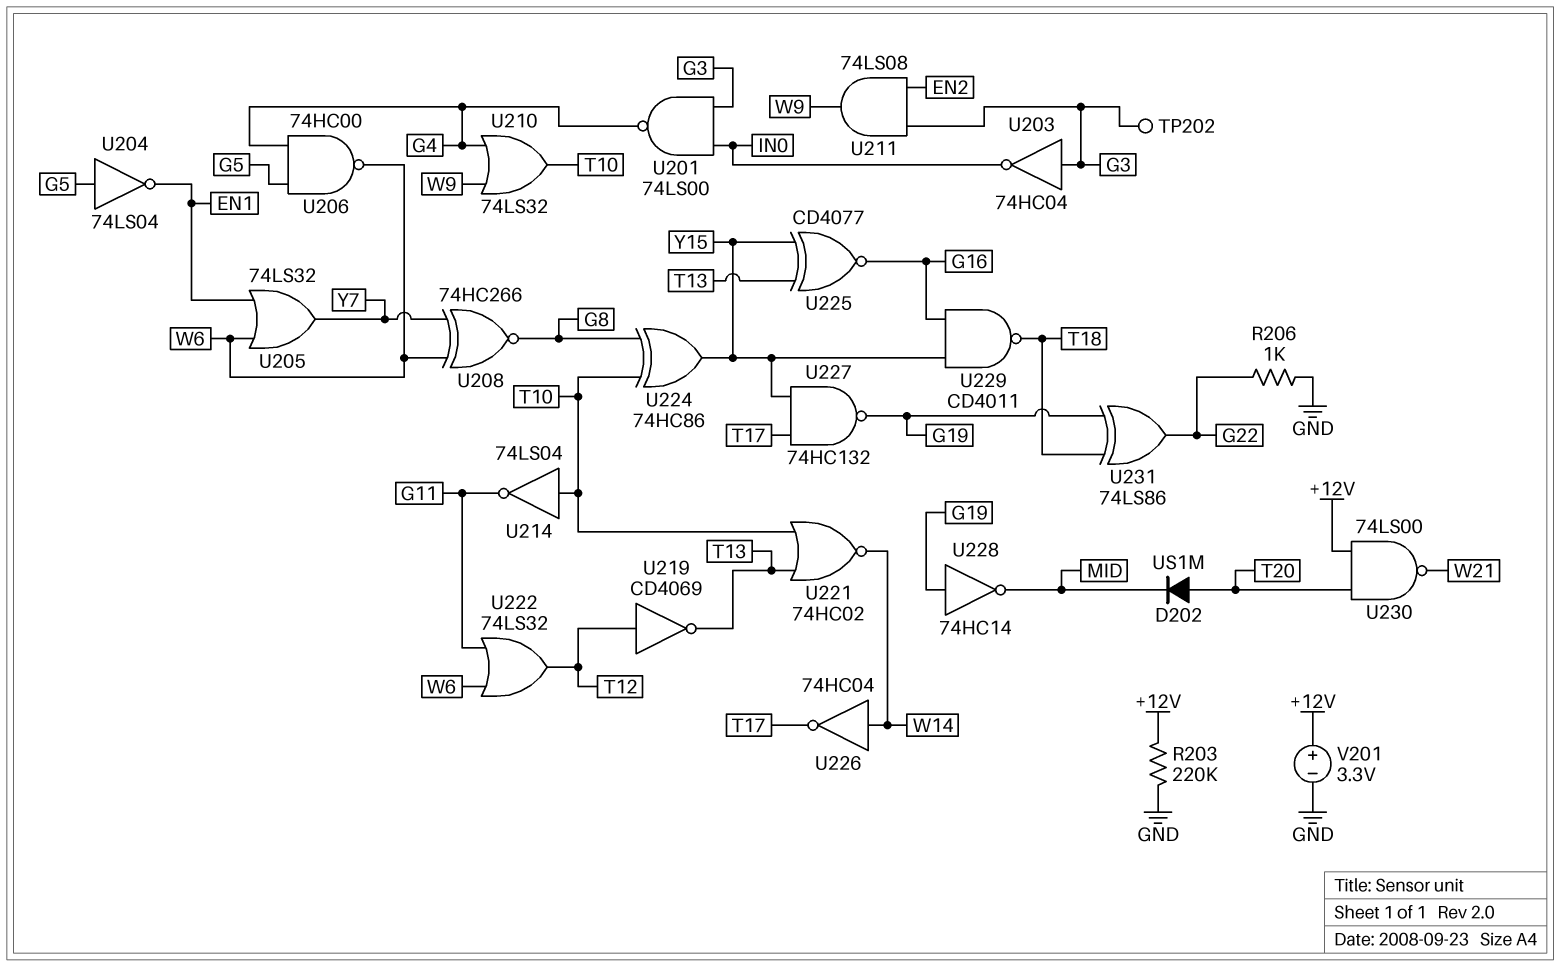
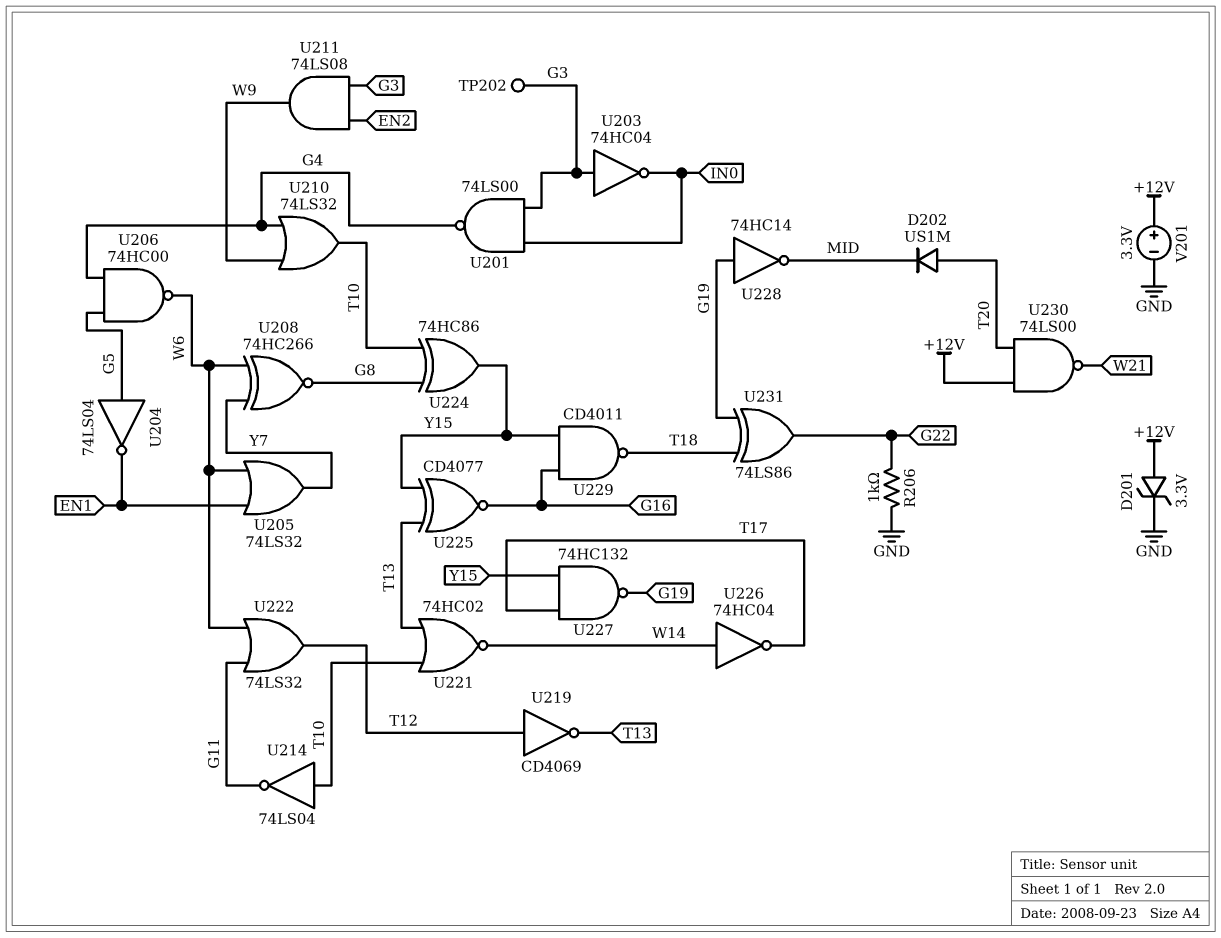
D201: none -> zener 3.3V (A +12V, K GND)
R203: 220k (+12V, GND) -> none

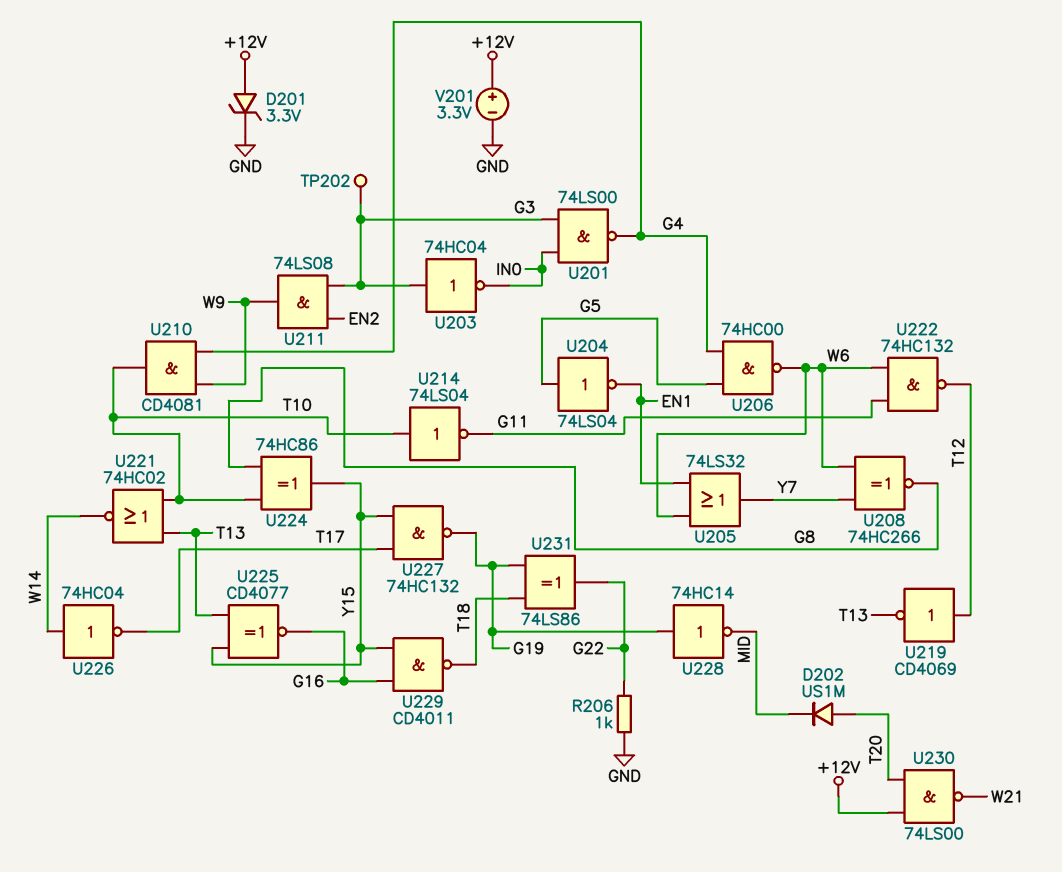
U210: OR 74LS32 (in G4, in W9, out T10) -> AND CD4081 (in G4, in W9, out T10)
U222: OR 74LS32 (in G11, in W6, out T12) -> NAND 74HC132 (in G11, in W6, out T12)

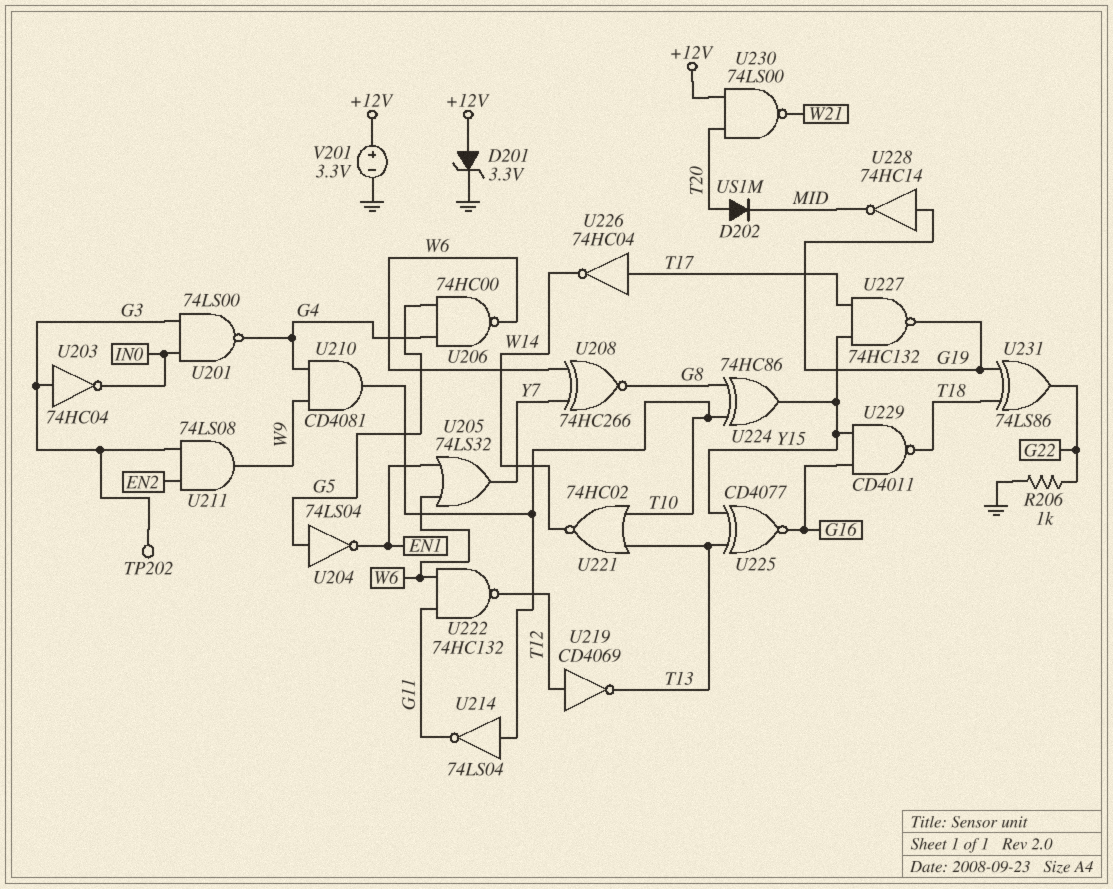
U226: NOT 74HC04 (in W14, out T17) -> NOT 74HC04 (in T17, out W14)

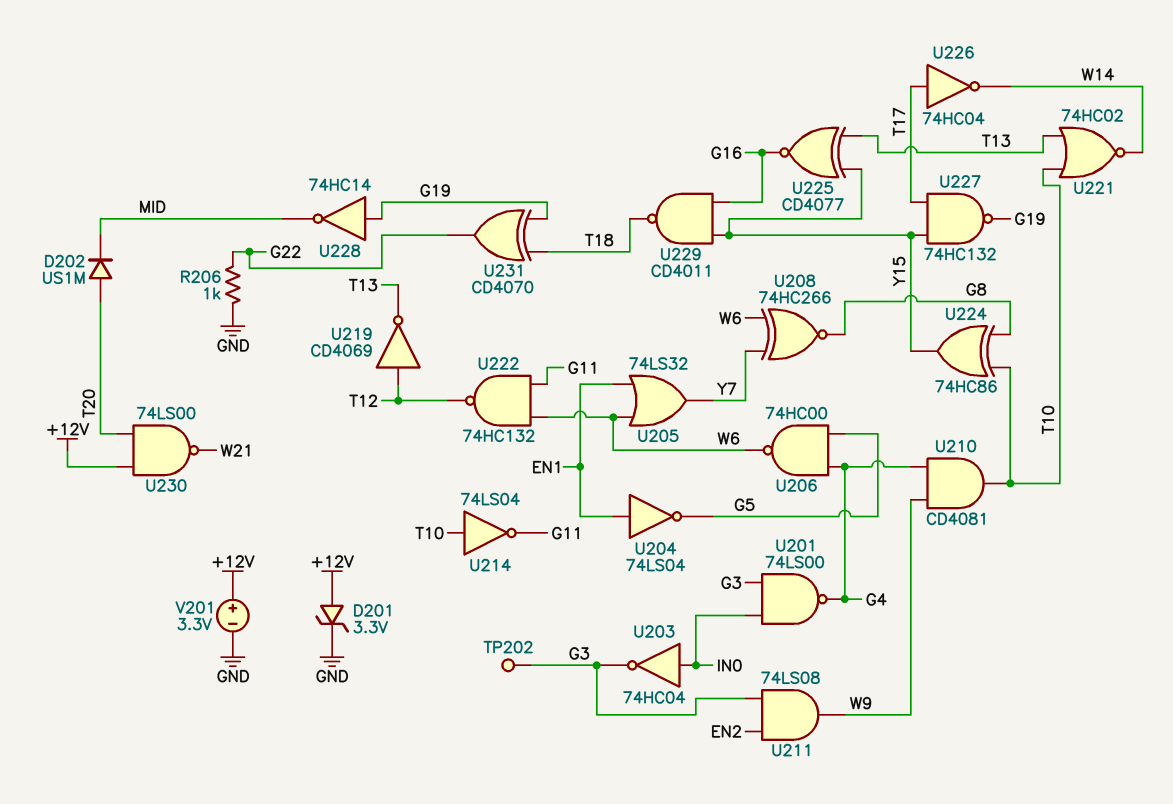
U203: NOT 74HC04 (in G3, out IN0) -> NOT 74HC04 (in IN0, out G3)
U204: NOT 74LS04 (in G5, out EN1) -> NOT 74LS04 (in EN1, out G5)
U231: XOR 74LS86 (in G19, in T18, out G22) -> XOR CD4070 (in G19, in T18, out G22)

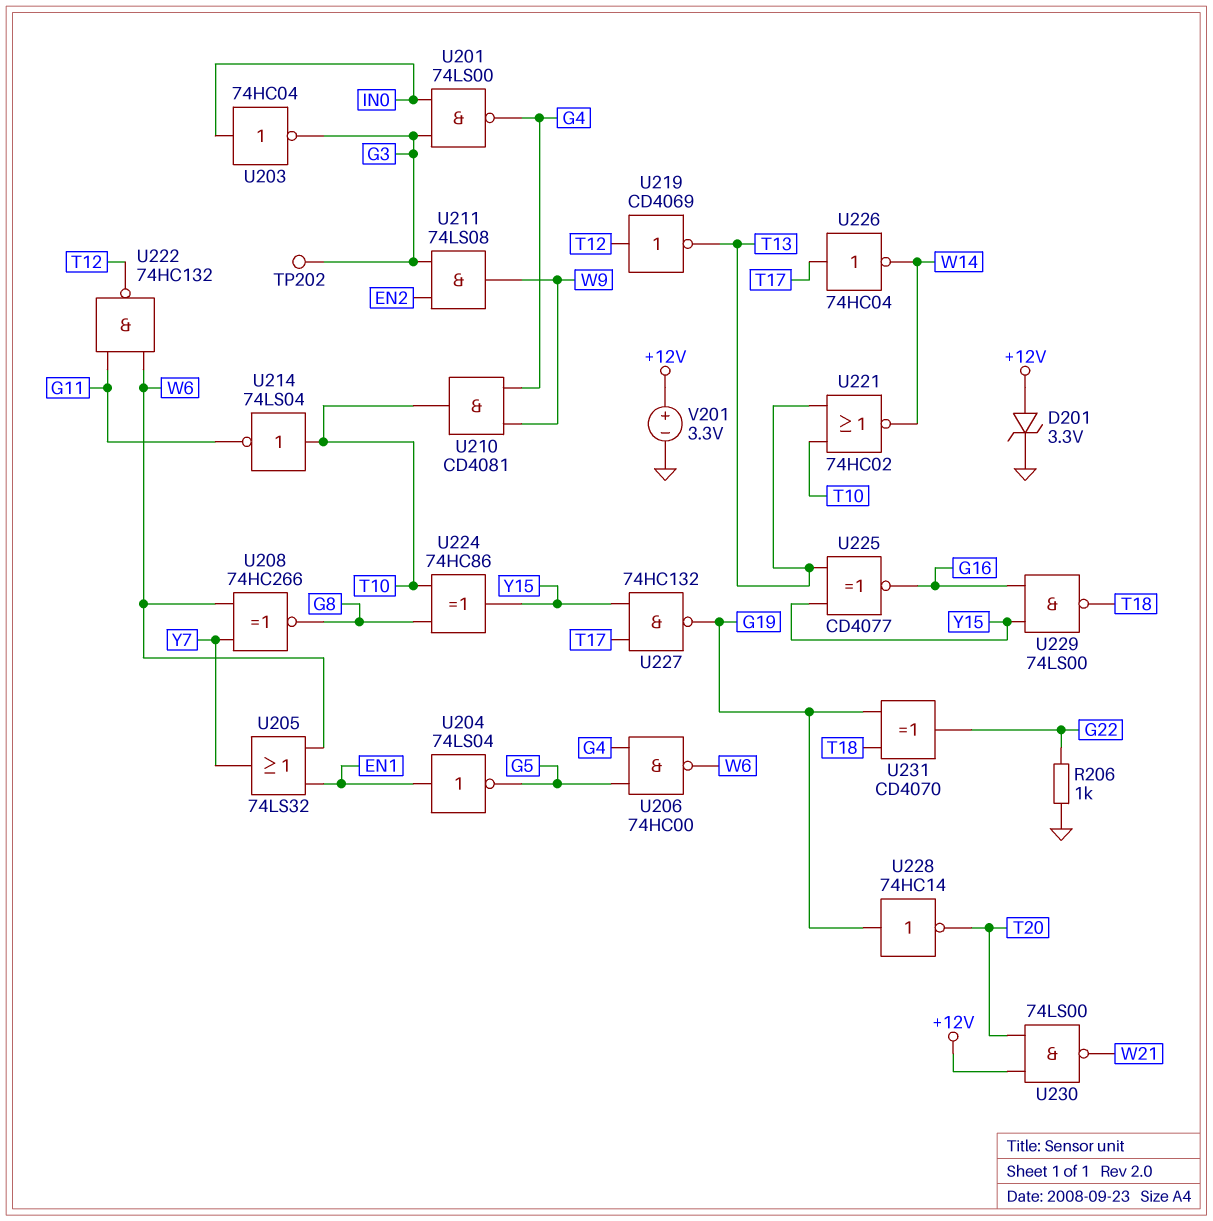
D202: diode US1M (A T20, K MID) -> none
U228: NOT 74HC14 (in G19, out MID) -> NOT 74HC14 (in G19, out T20)
U229: NAND CD4011 (in G16, in Y15, out T18) -> NAND 74LS00 (in G16, in Y15, out T18)

